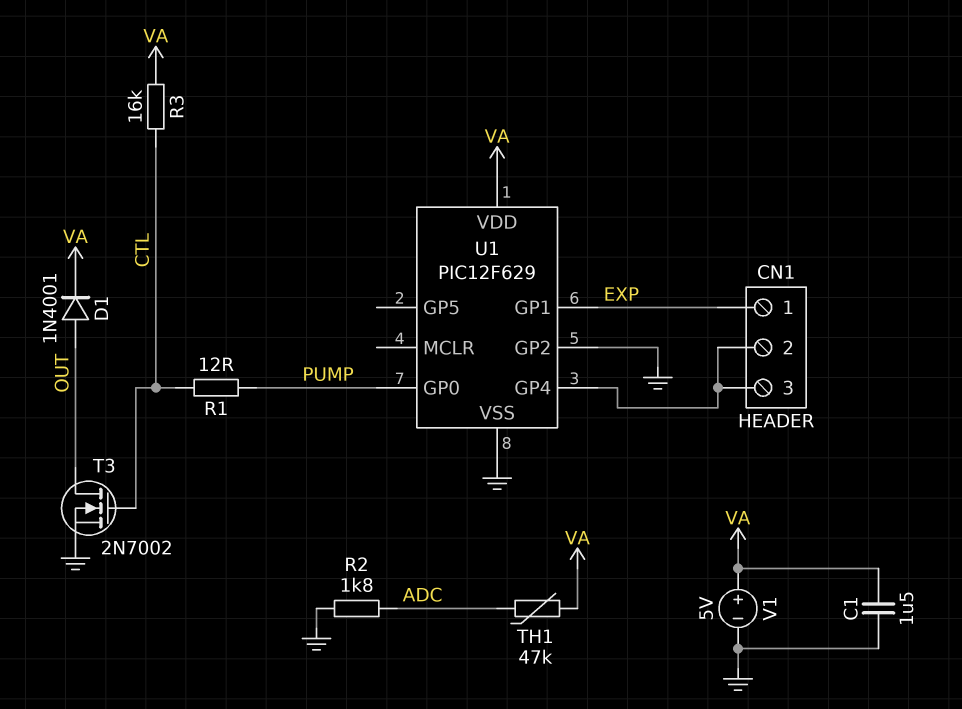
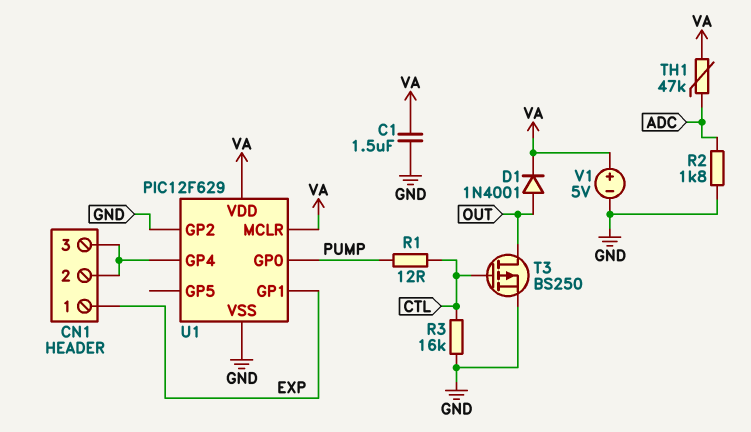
R3: 16k (CTL, VA) -> 16k (CTL, GND)
T3: NMOS 2N7002 (G CTL, D OUT, S GND) -> PMOS BS250 (G CTL, D OUT, S GND)
U1 pin MCLR: none -> VA

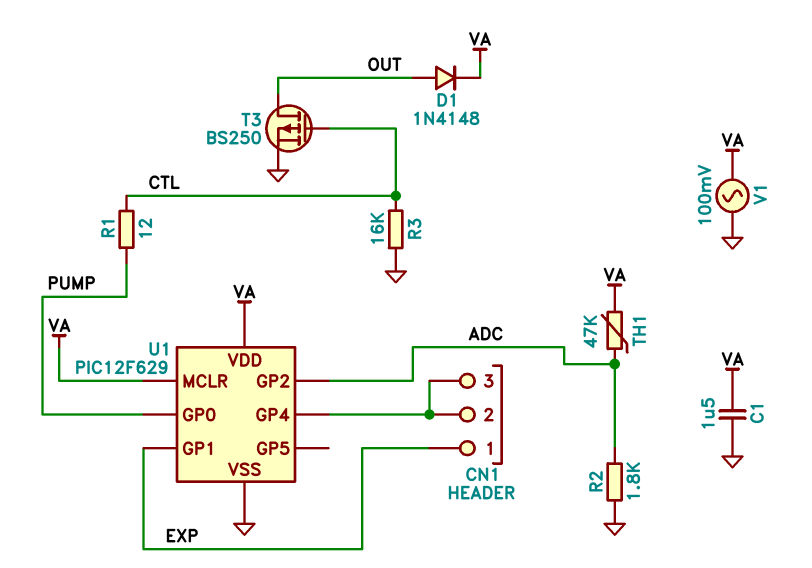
D1: diode 1N4001 (A OUT, K VA) -> diode 1N4148 (A OUT, K VA)
U1 pin GP2: GND -> ADC
V1: 5V (plus VA, minus GND) -> AC 100mV (GND, VA)

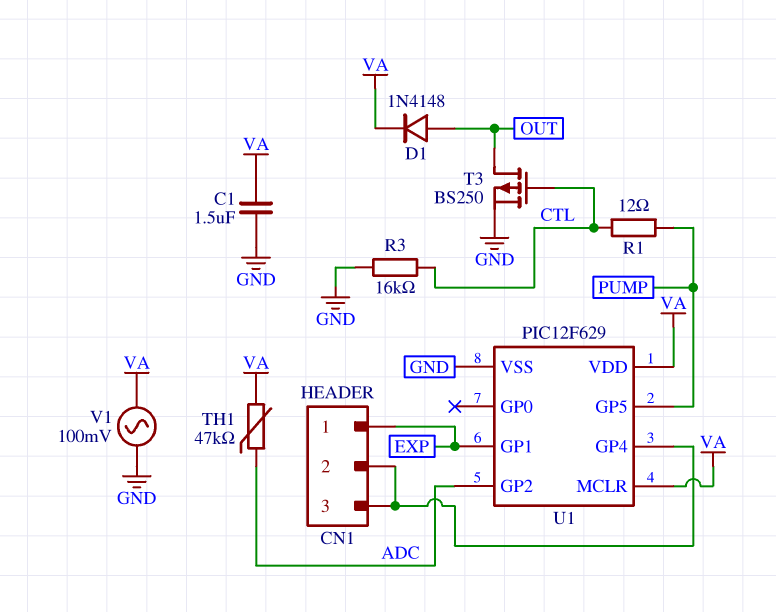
R2: 1.8k (ADC, GND) -> none
U1 pin GP0: PUMP -> none
U1 pin GP5: none -> PUMP

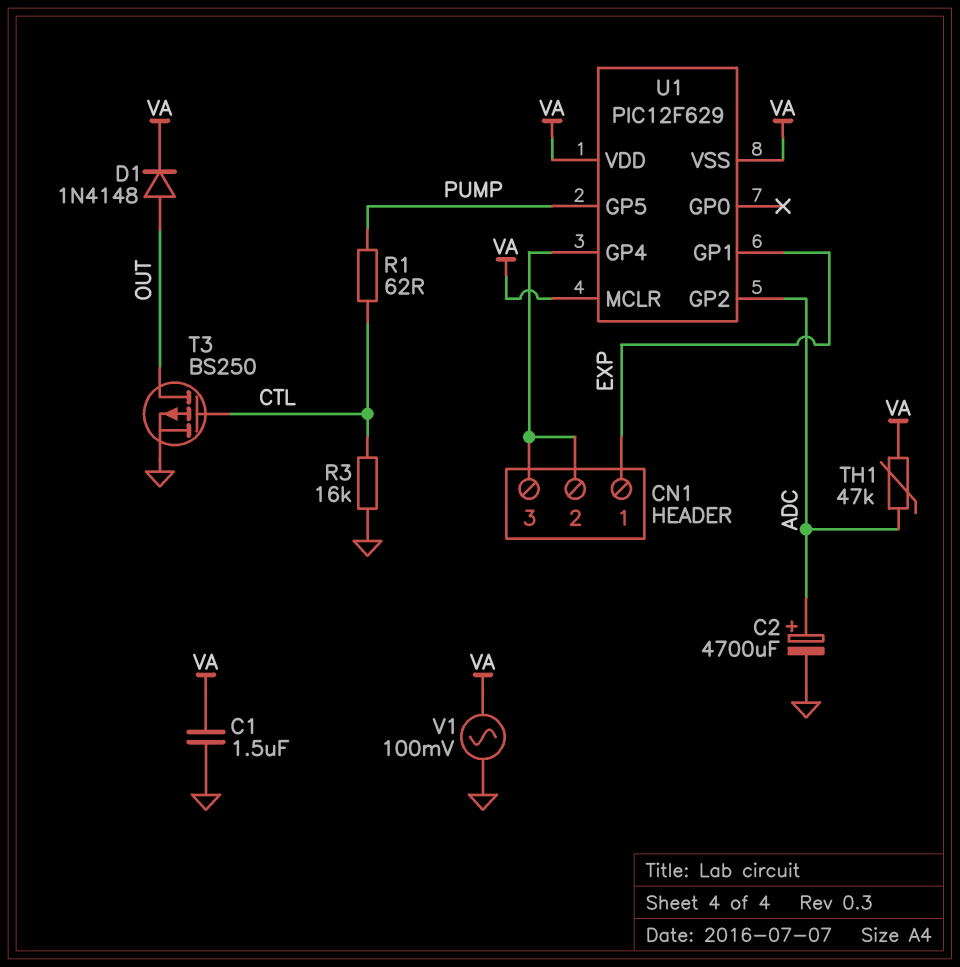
C2: none -> 4700uF (plus ADC, minus GND)
R1: 12 (CTL, PUMP) -> 62 (CTL, PUMP)
U1 pin VSS: GND -> VA

